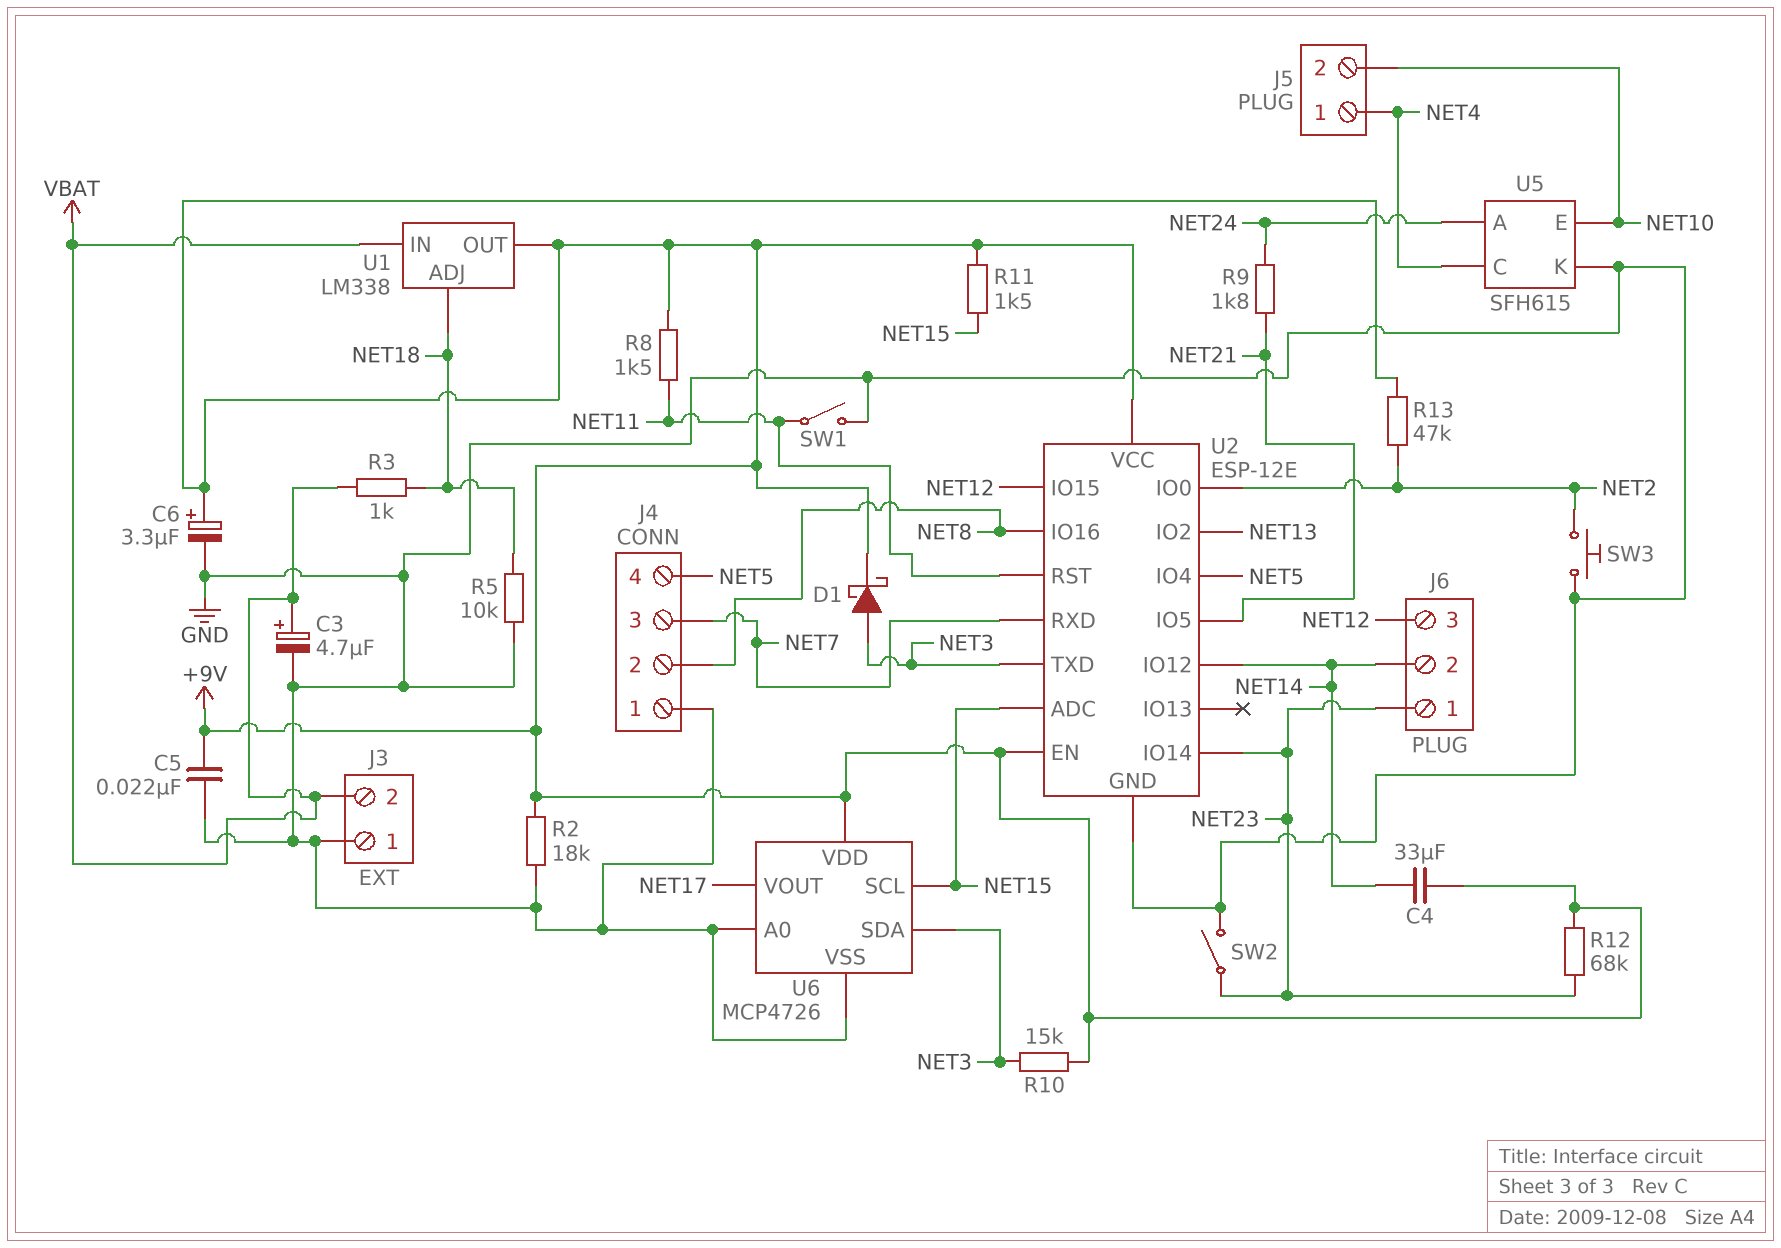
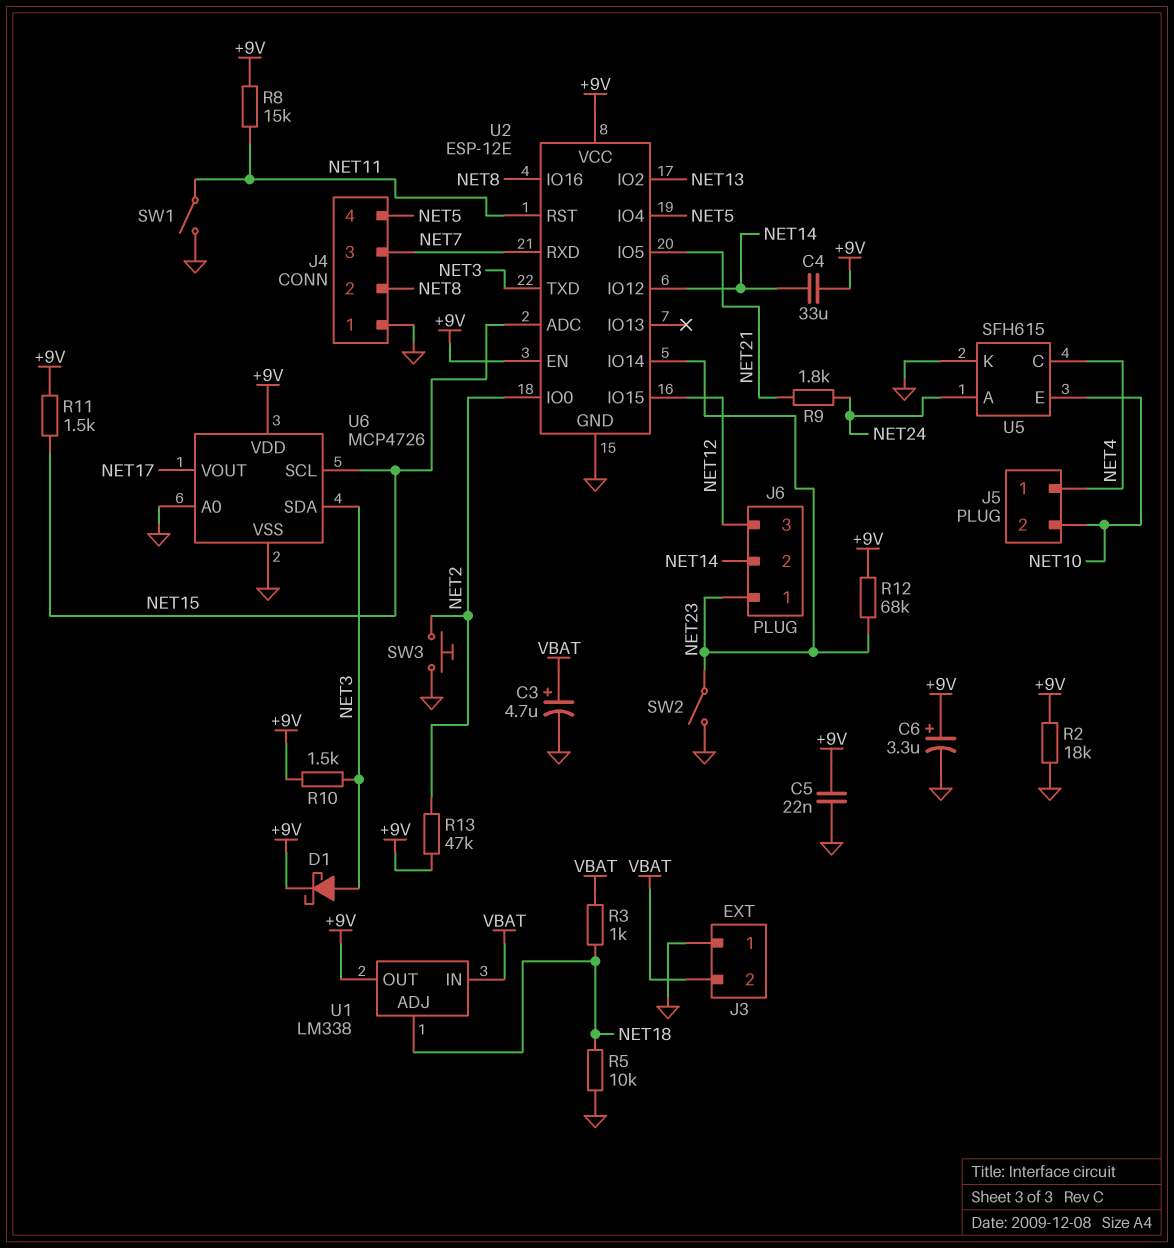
R8: 1.5k (+9V, NET11) -> 15k (+9V, NET11)
R10: 15k (+9V, NET3) -> 1.5k (+9V, NET3)

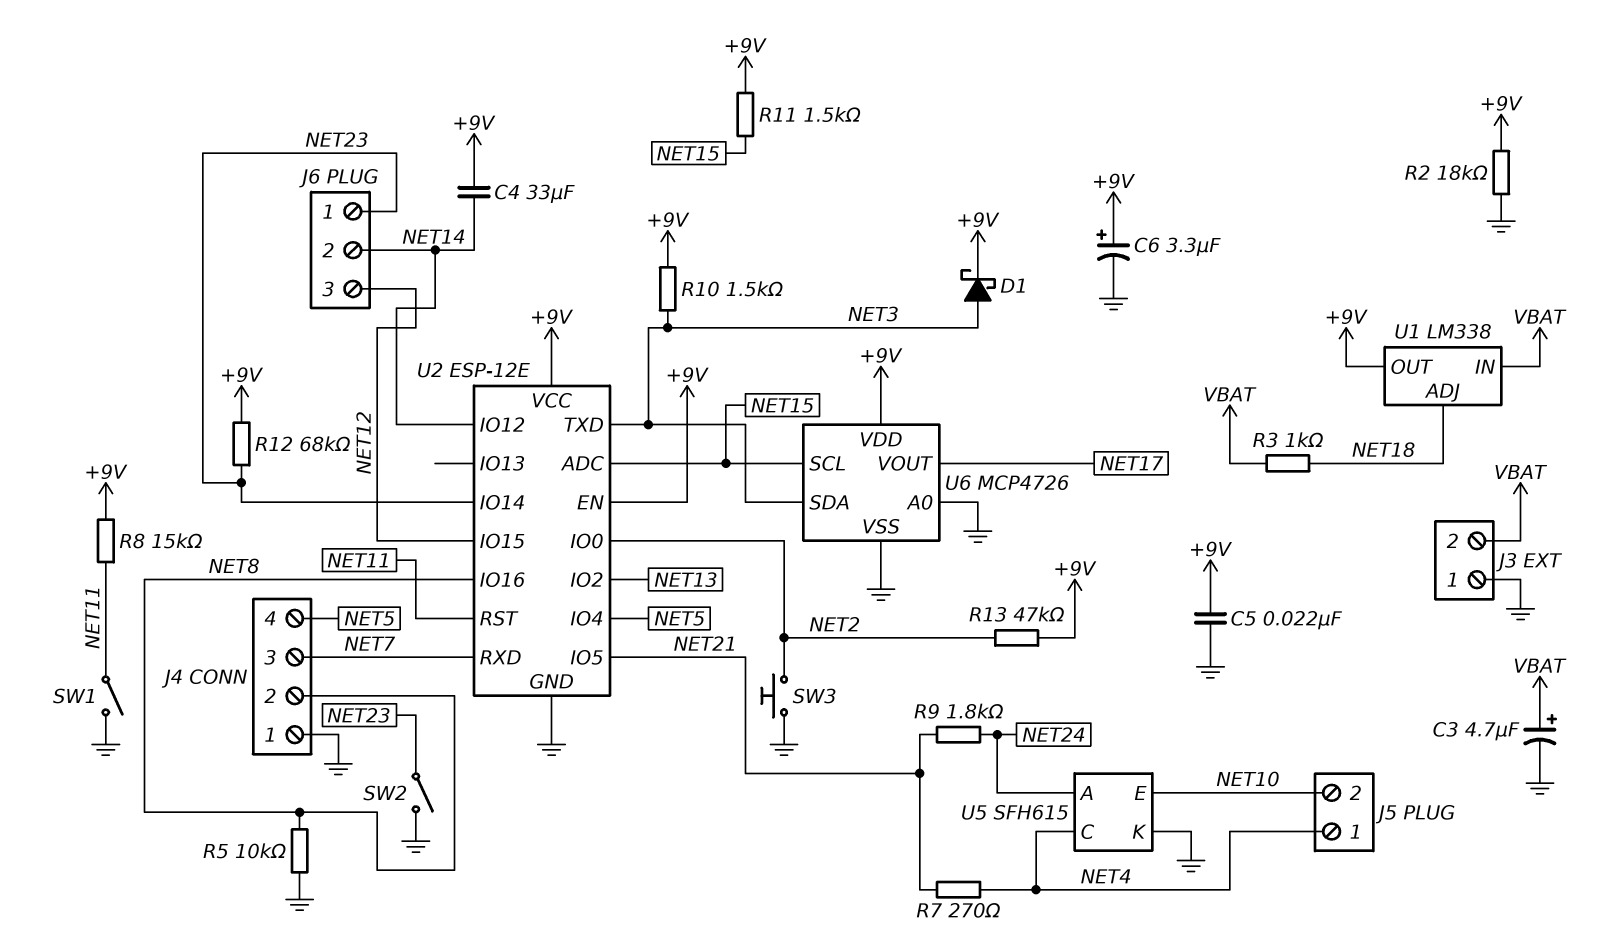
R5: 10k (GND, NET18) -> 10k (GND, NET8)
R7: none -> 270 (NET4, NET21)

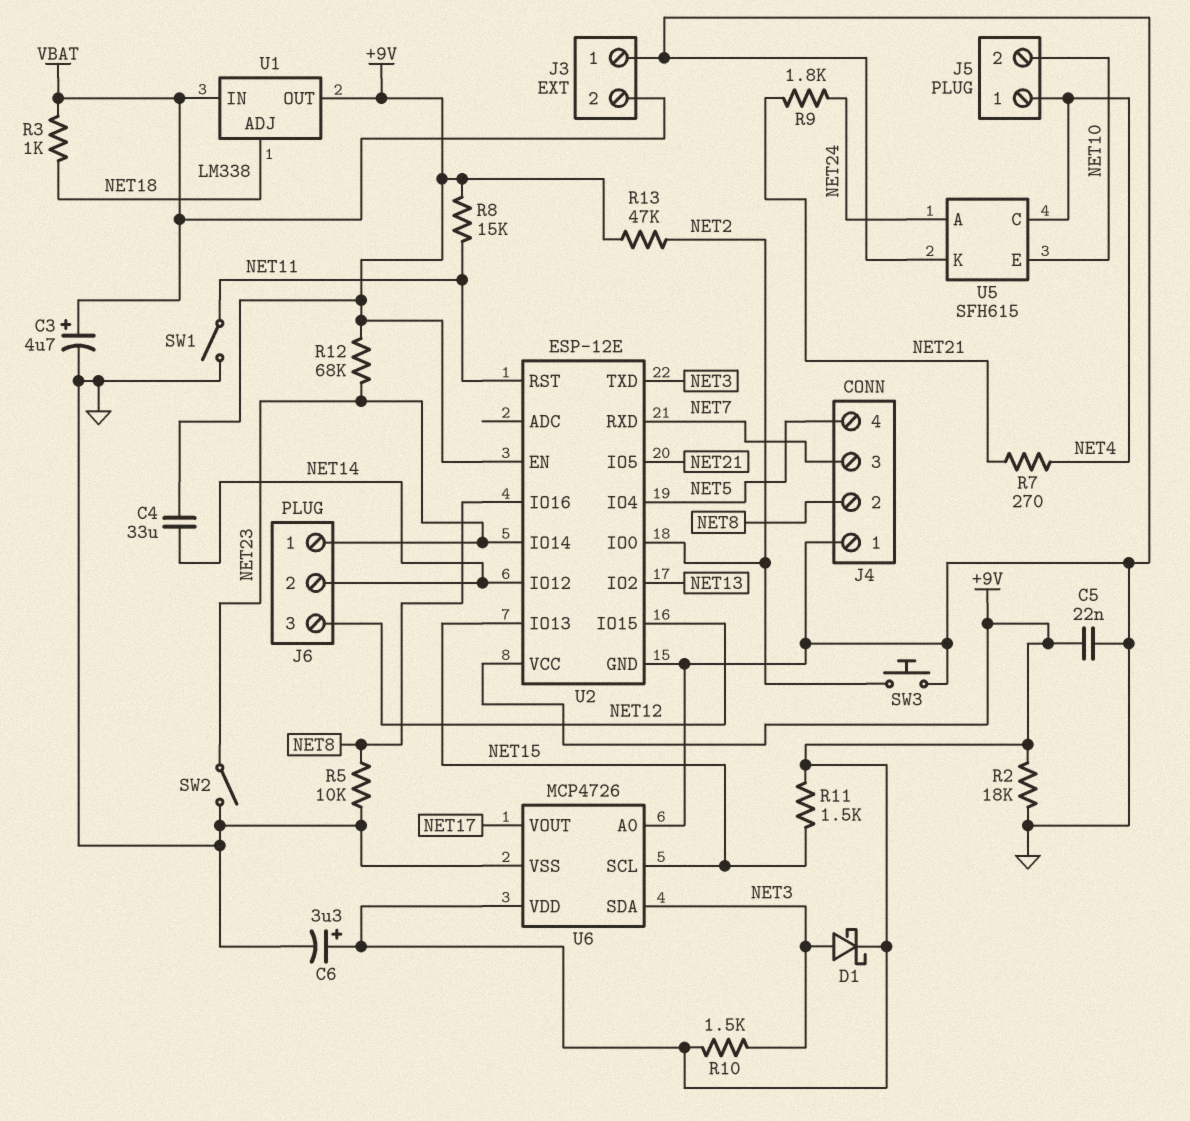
U2 pin ADC: NET15 -> none
U2 pin IO13: none -> NET15

